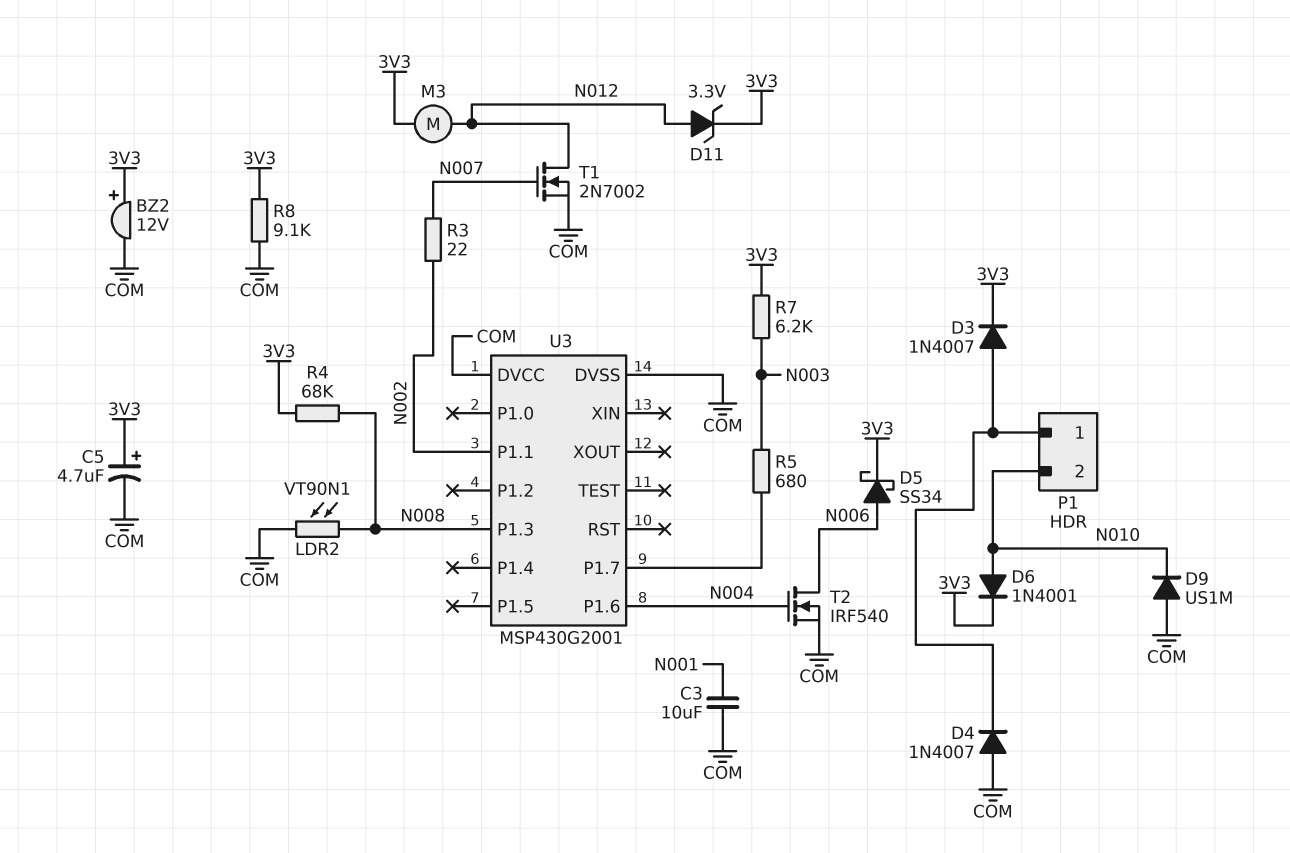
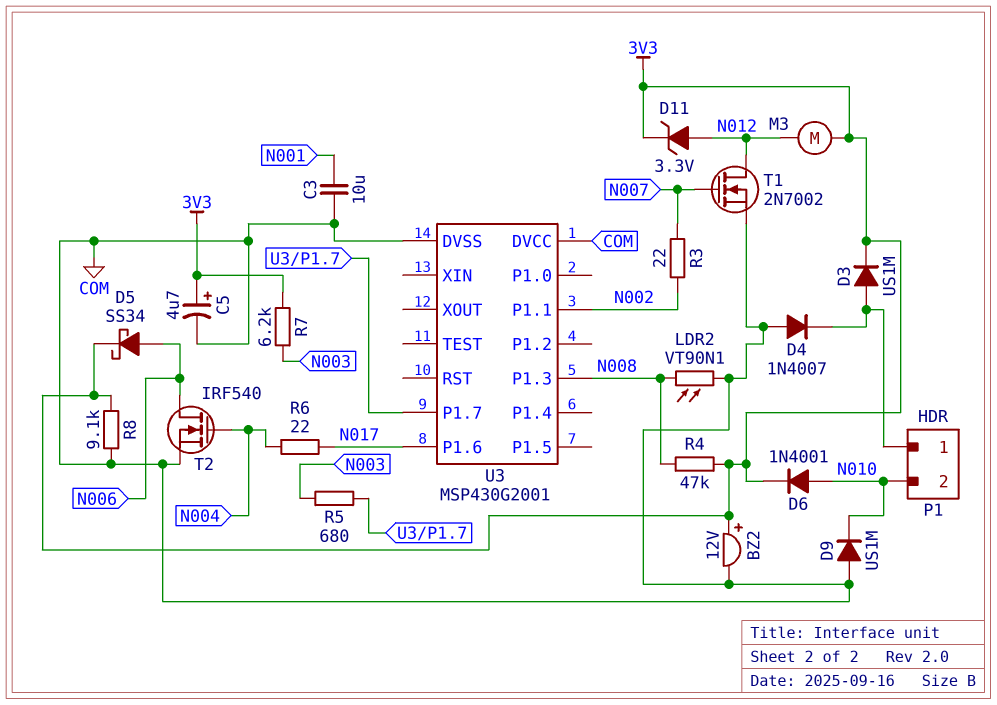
D3: diode 1N4007 (A P1/1, K 3V3) -> diode US1M (A P1/1, K 3V3)
R4: 68k (3V3, N008) -> 47k (3V3, N008)
R6: none -> 22 (N004, N017)
U3 pin P1.6: N004 -> N017

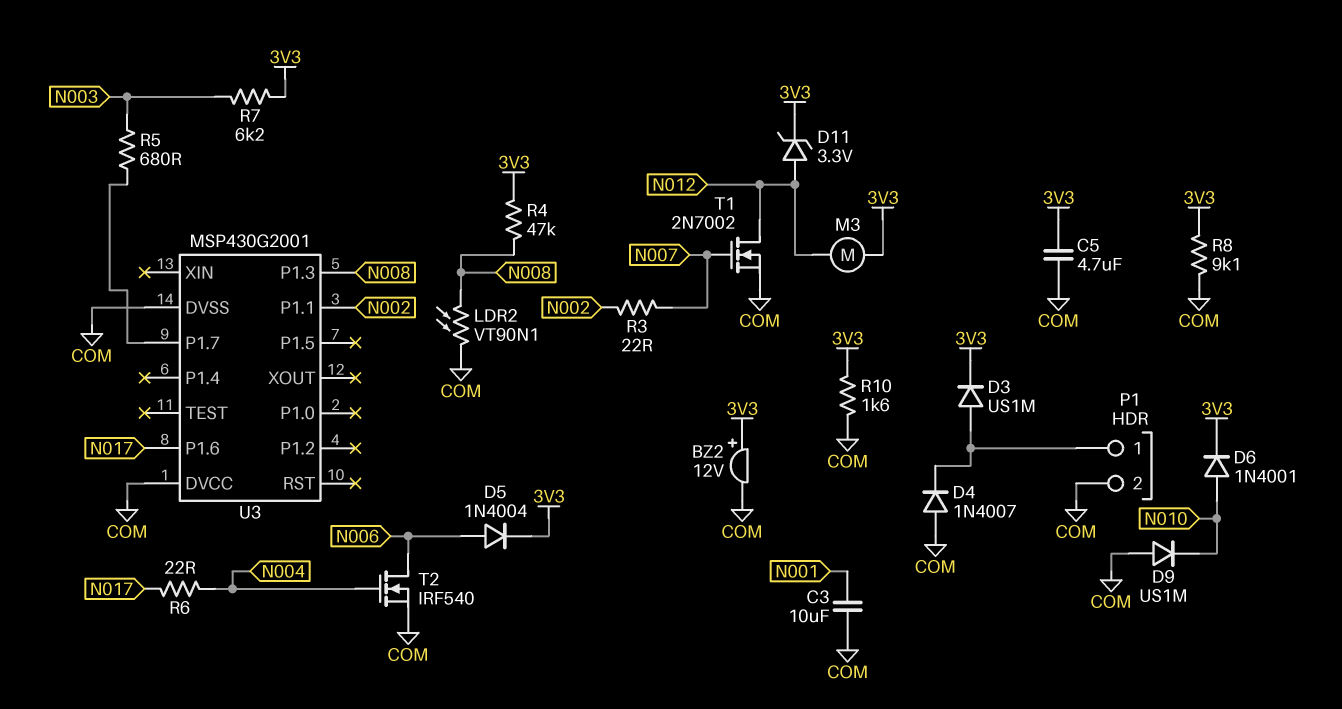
C5: 4.7uF (plus 3V3, minus COM) -> 4.7uF (3V3, COM)
D5: schottky SS34 (A N006, K 3V3) -> diode 1N4004 (A N006, K 3V3)
P1 pin 2: N010 -> COM
R10: none -> 1.6k (3V3, COM)

